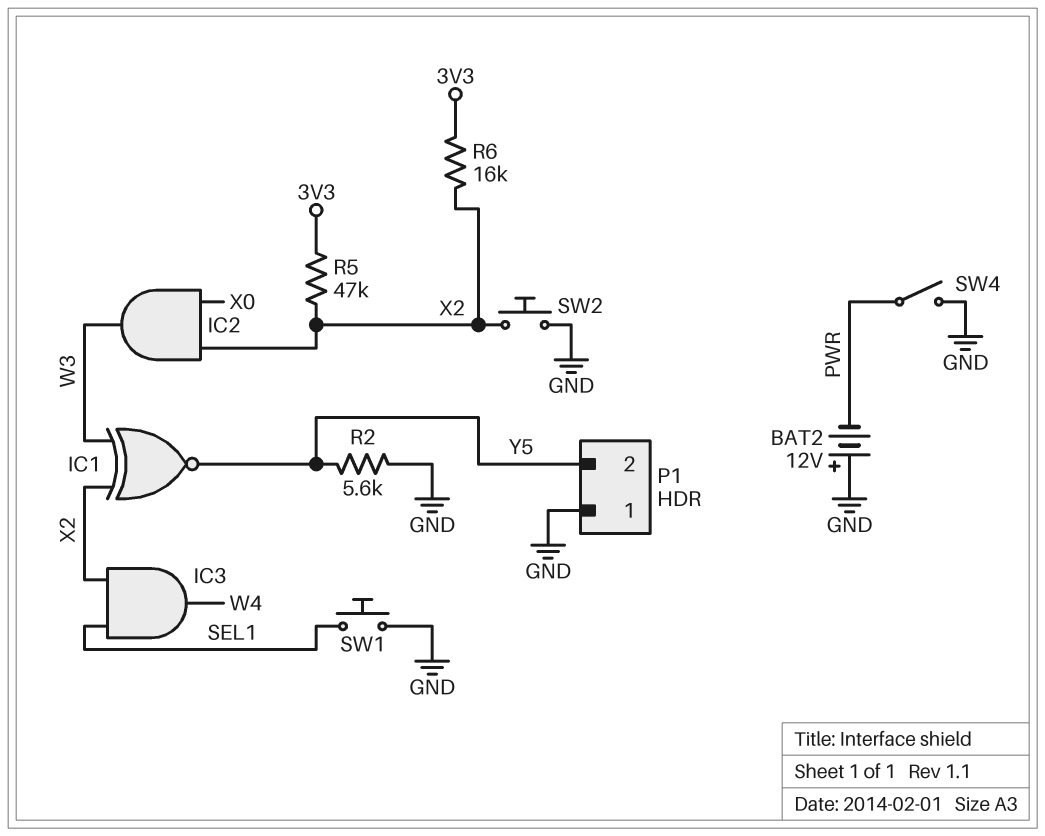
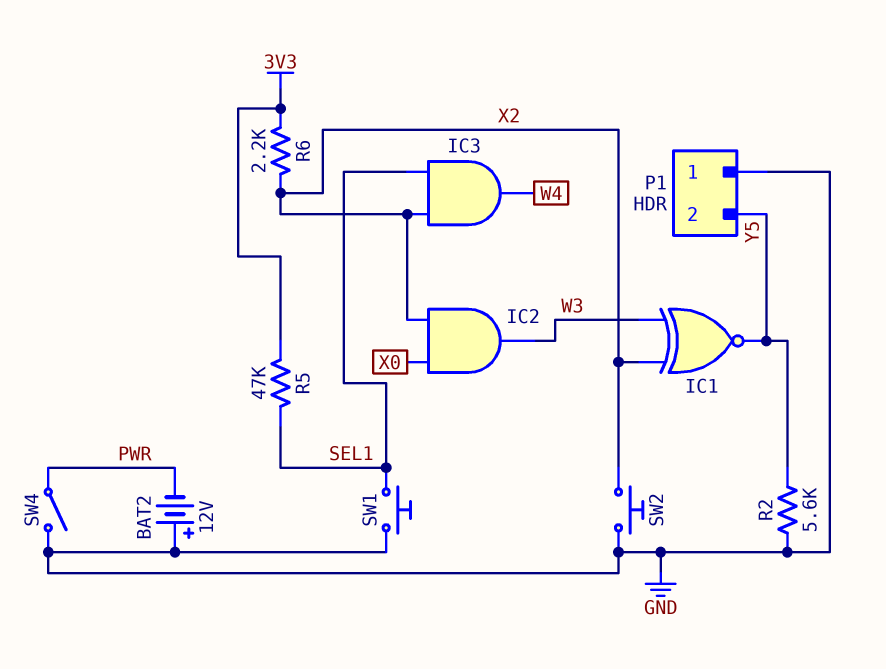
R5: 47k (3V3, X2) -> 47k (3V3, SEL1)
R6: 16k (3V3, X2) -> 2.2k (3V3, X2)

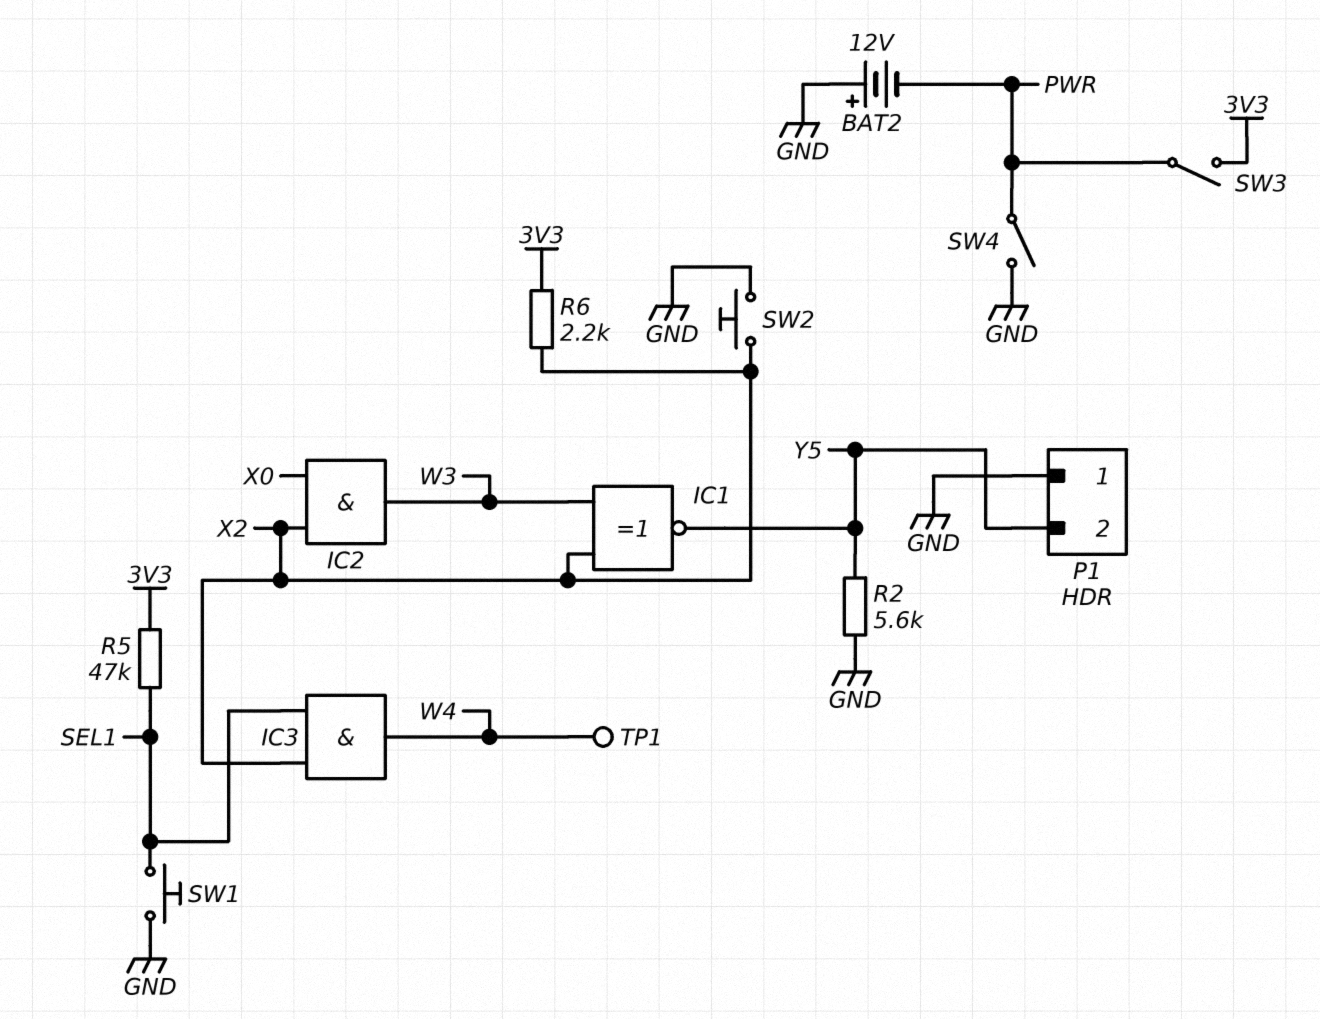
SW3: none -> switch (3V3, PWR)
TP1: none -> test point (W4)

